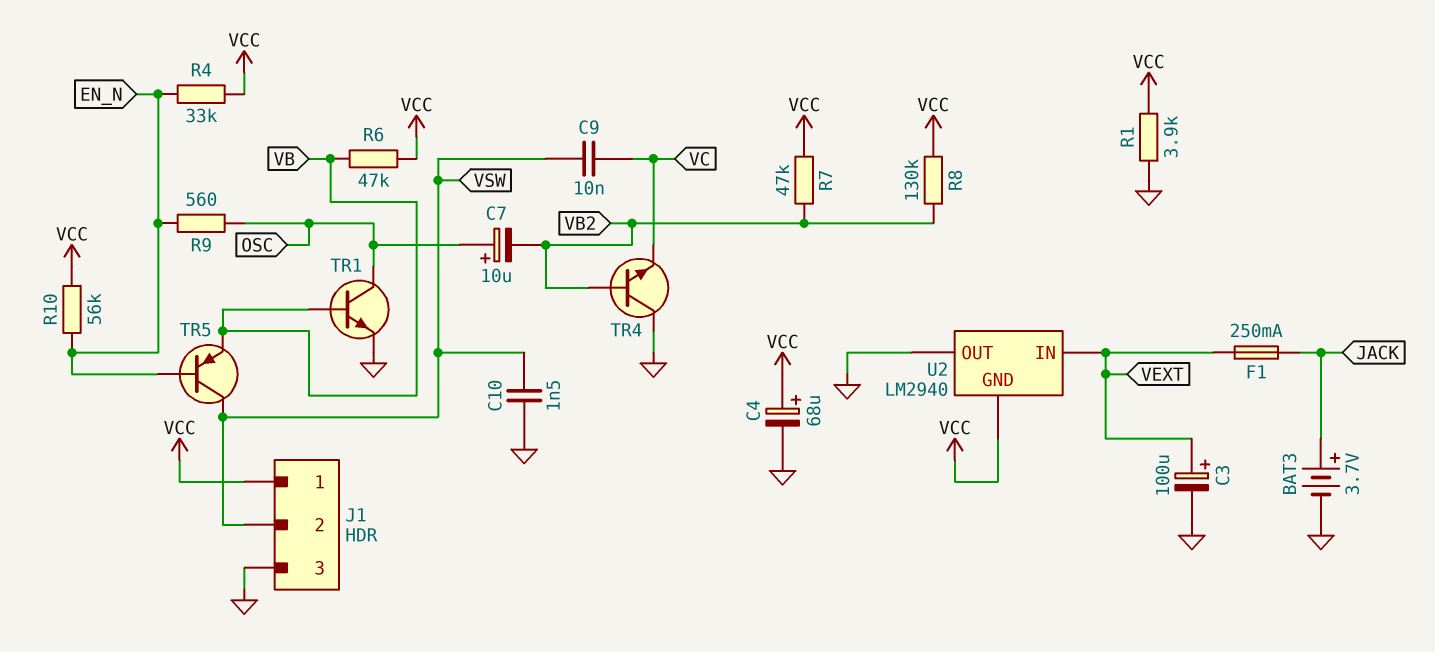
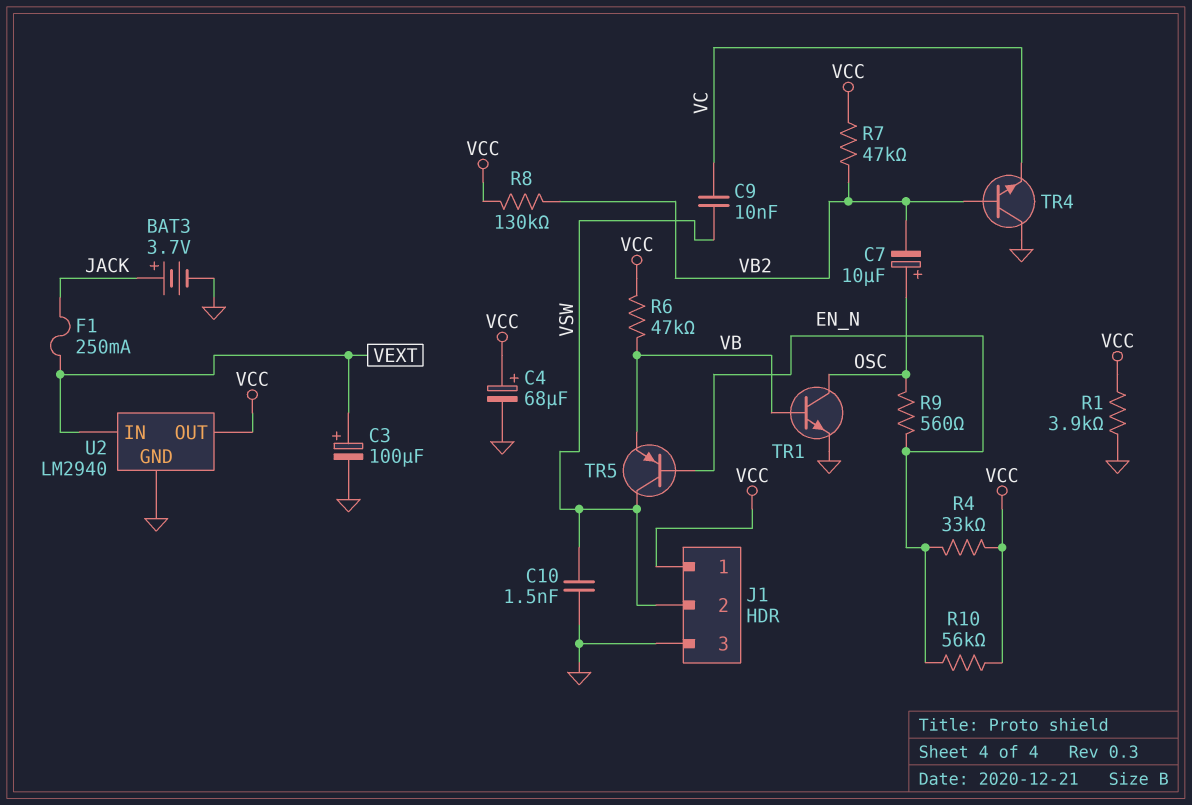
U2 pin GND: VCC -> GND
U2 pin OUT: GND -> VCC

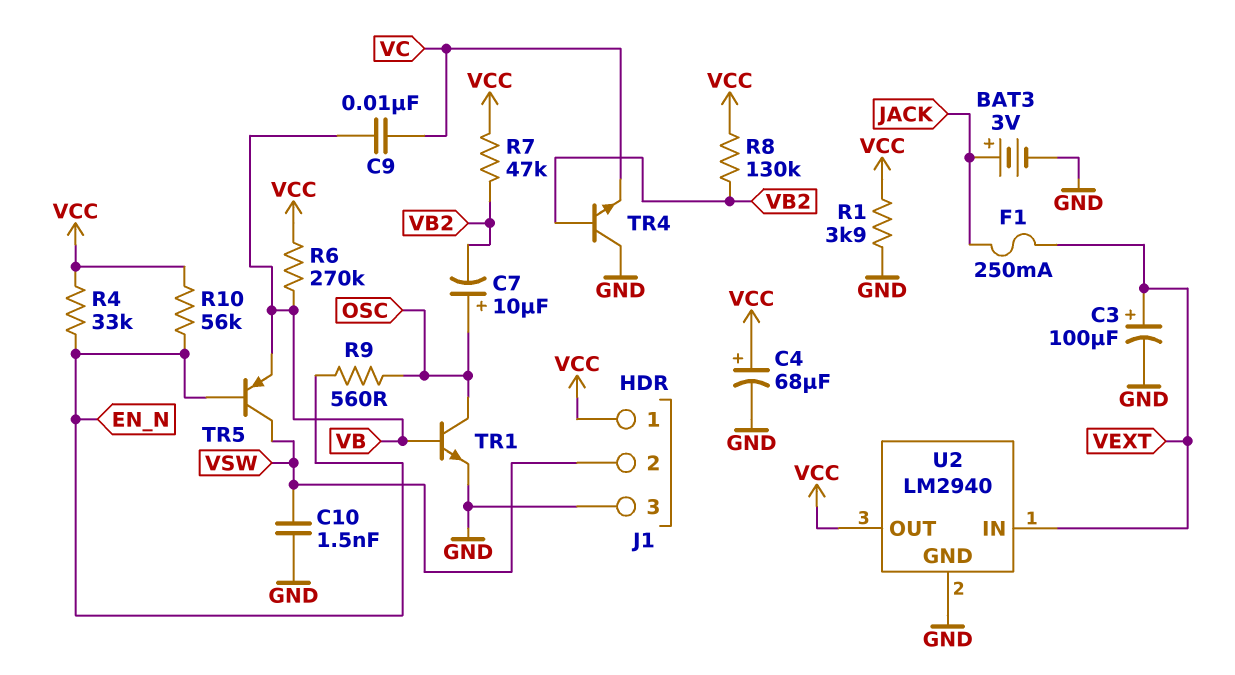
BAT3: 3.7V (plus JACK, minus GND) -> 3V (plus JACK, minus GND)
C9: 10nF (VC, VSW) -> 10nF (VB, VC)
R6: 47k (VB, VCC) -> 270k (VB, VCC)

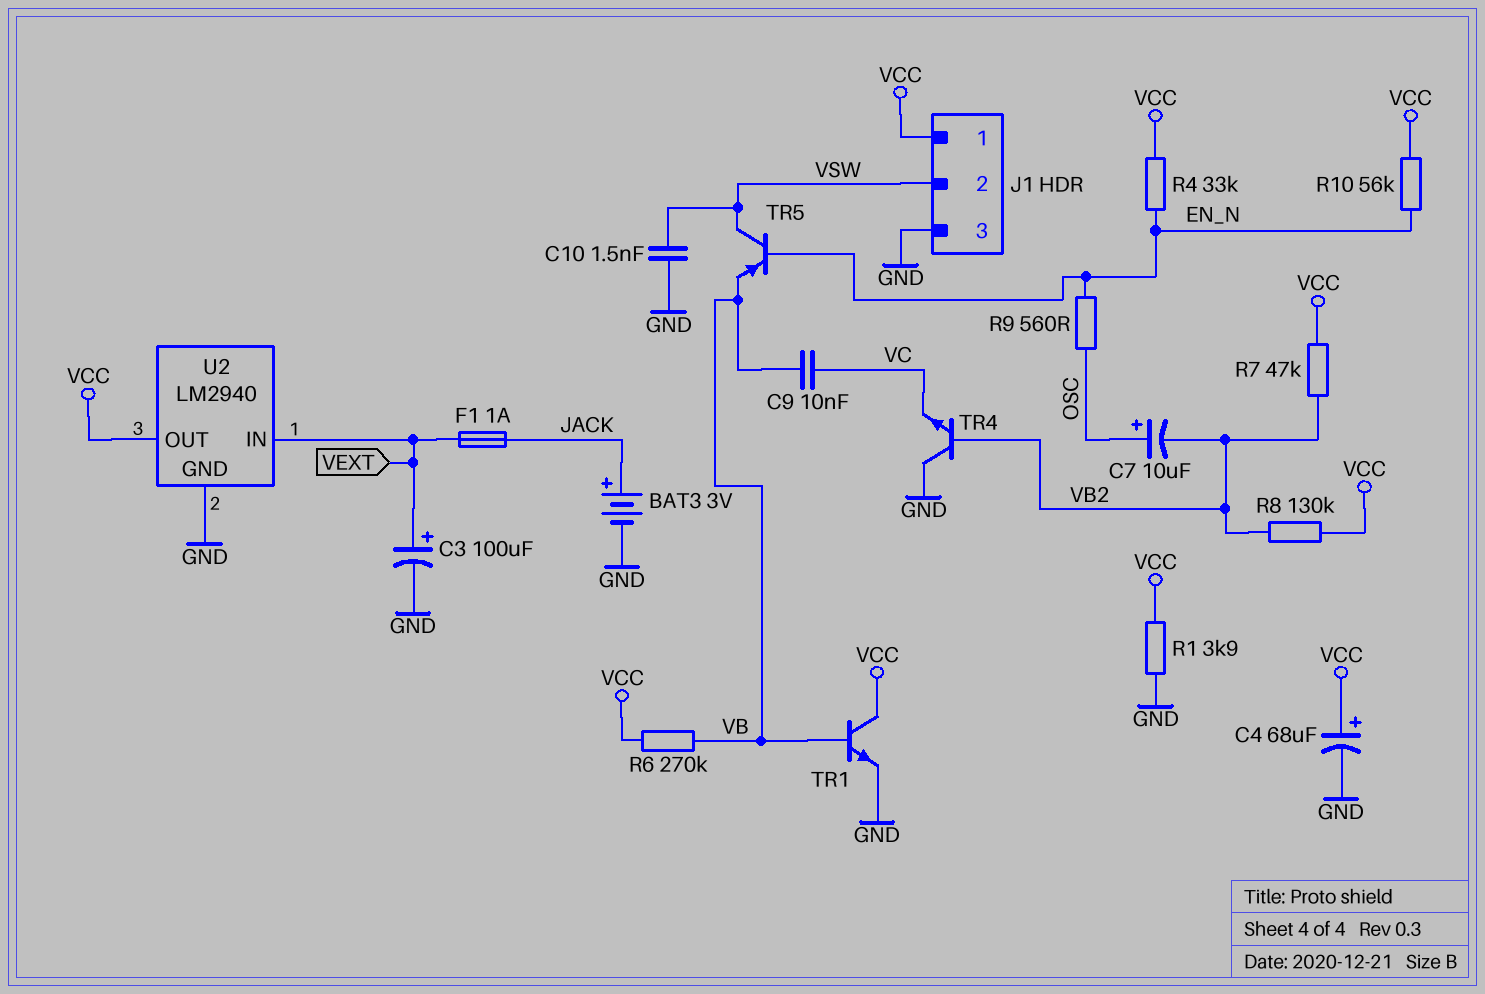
F1: 250mA (JACK, VEXT) -> 1A (JACK, VEXT)
TR1: NPN (B VB, C OSC, E GND) -> NPN (B VB, C VCC, E GND)

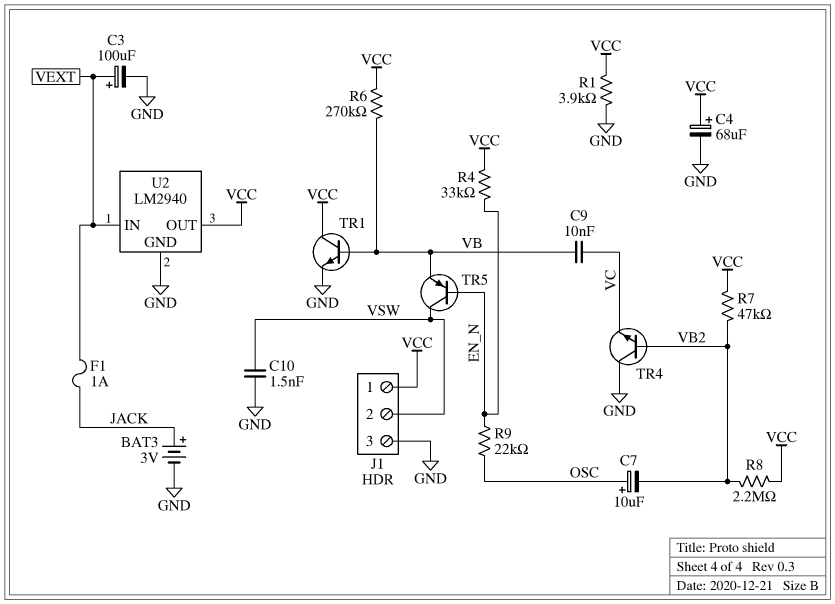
R8: 130k (VB2, VCC) -> 2.2M (VB2, VCC)
R9: 560 (EN_N, OSC) -> 22k (EN_N, OSC)
R10: 56k (EN_N, VCC) -> none

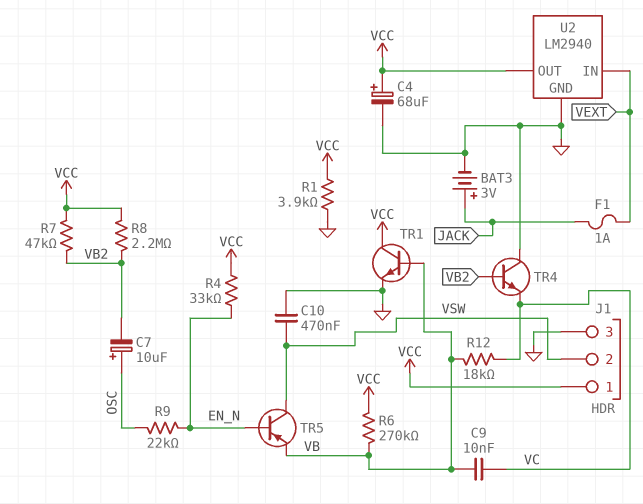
C3: 100uF (plus VEXT, minus GND) -> none
C10: 1.5nF (GND, VSW) -> 470nF (GND, VSW)
R12: none -> 18k (VB, VC)

